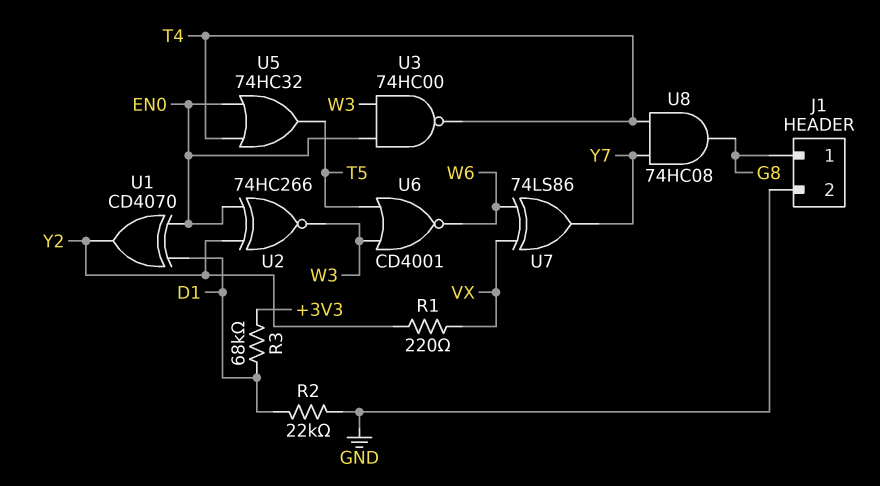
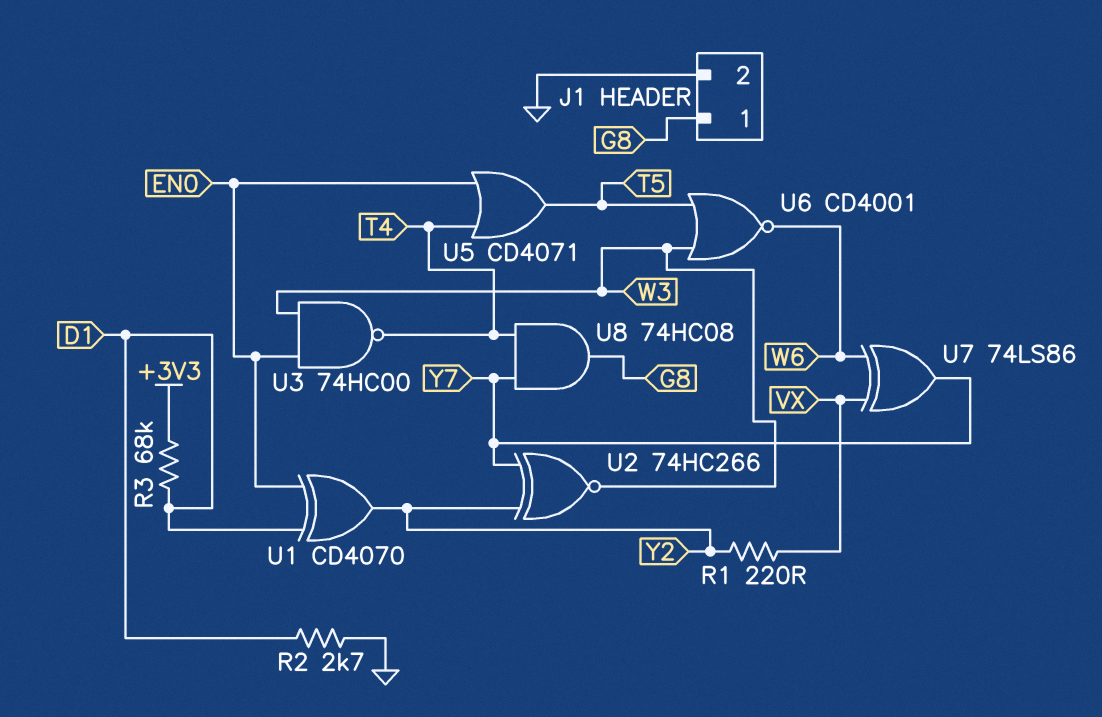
R2: 22k (D1, GND) -> 2.7k (D1, GND)
U2: XNOR 74HC266 (in EN0, in Y2, out W3) -> XNOR 74HC266 (in Y2, in Y7, out W3)
U5: OR 74HC32 (in EN0, in T4, out T5) -> OR CD4071 (in EN0, in T4, out T5)

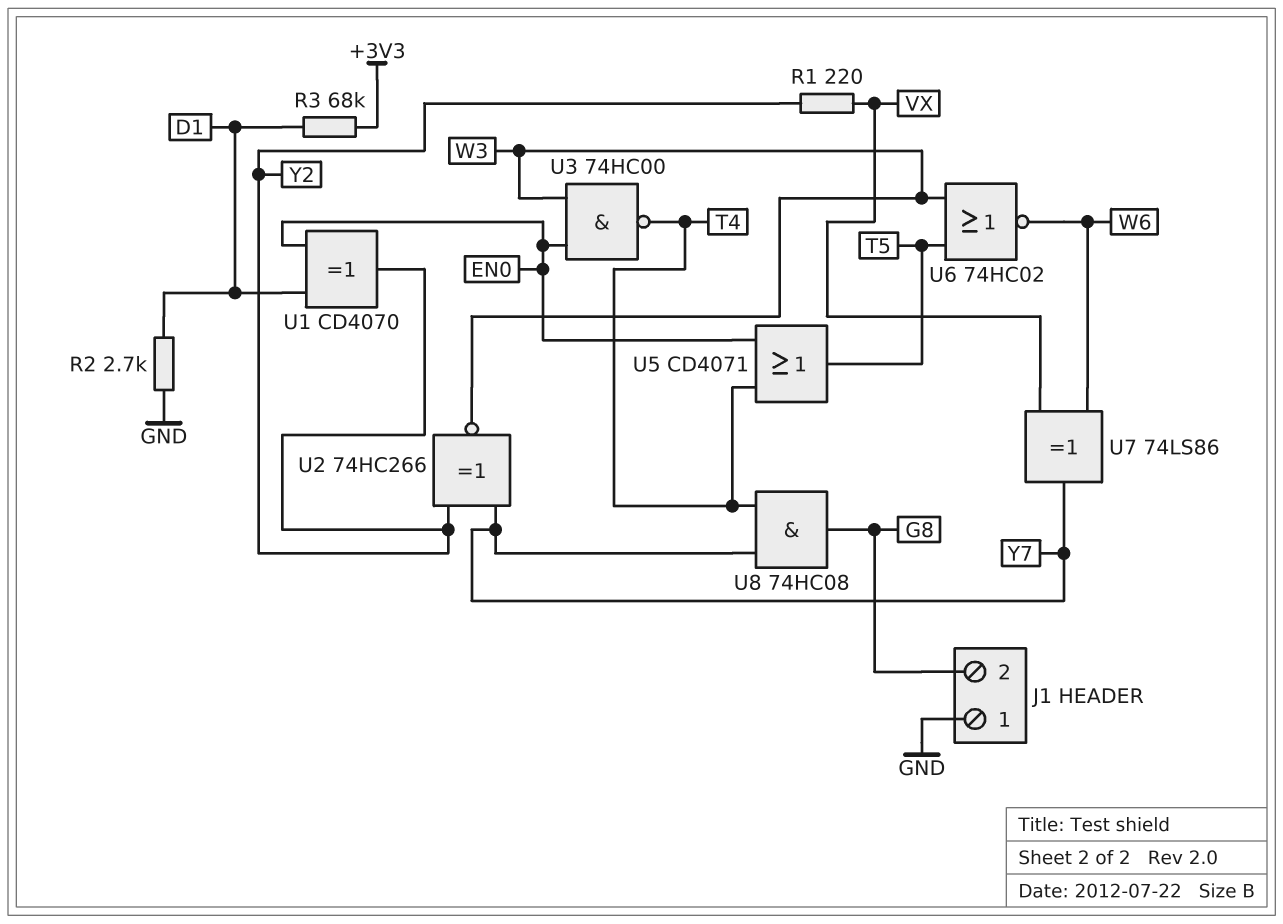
J1 pin 1: G8 -> GND
J1 pin 2: GND -> G8
U6: NOR CD4001 (in T5, in W3, out W6) -> NOR 74HC02 (in T5, in W3, out W6)

